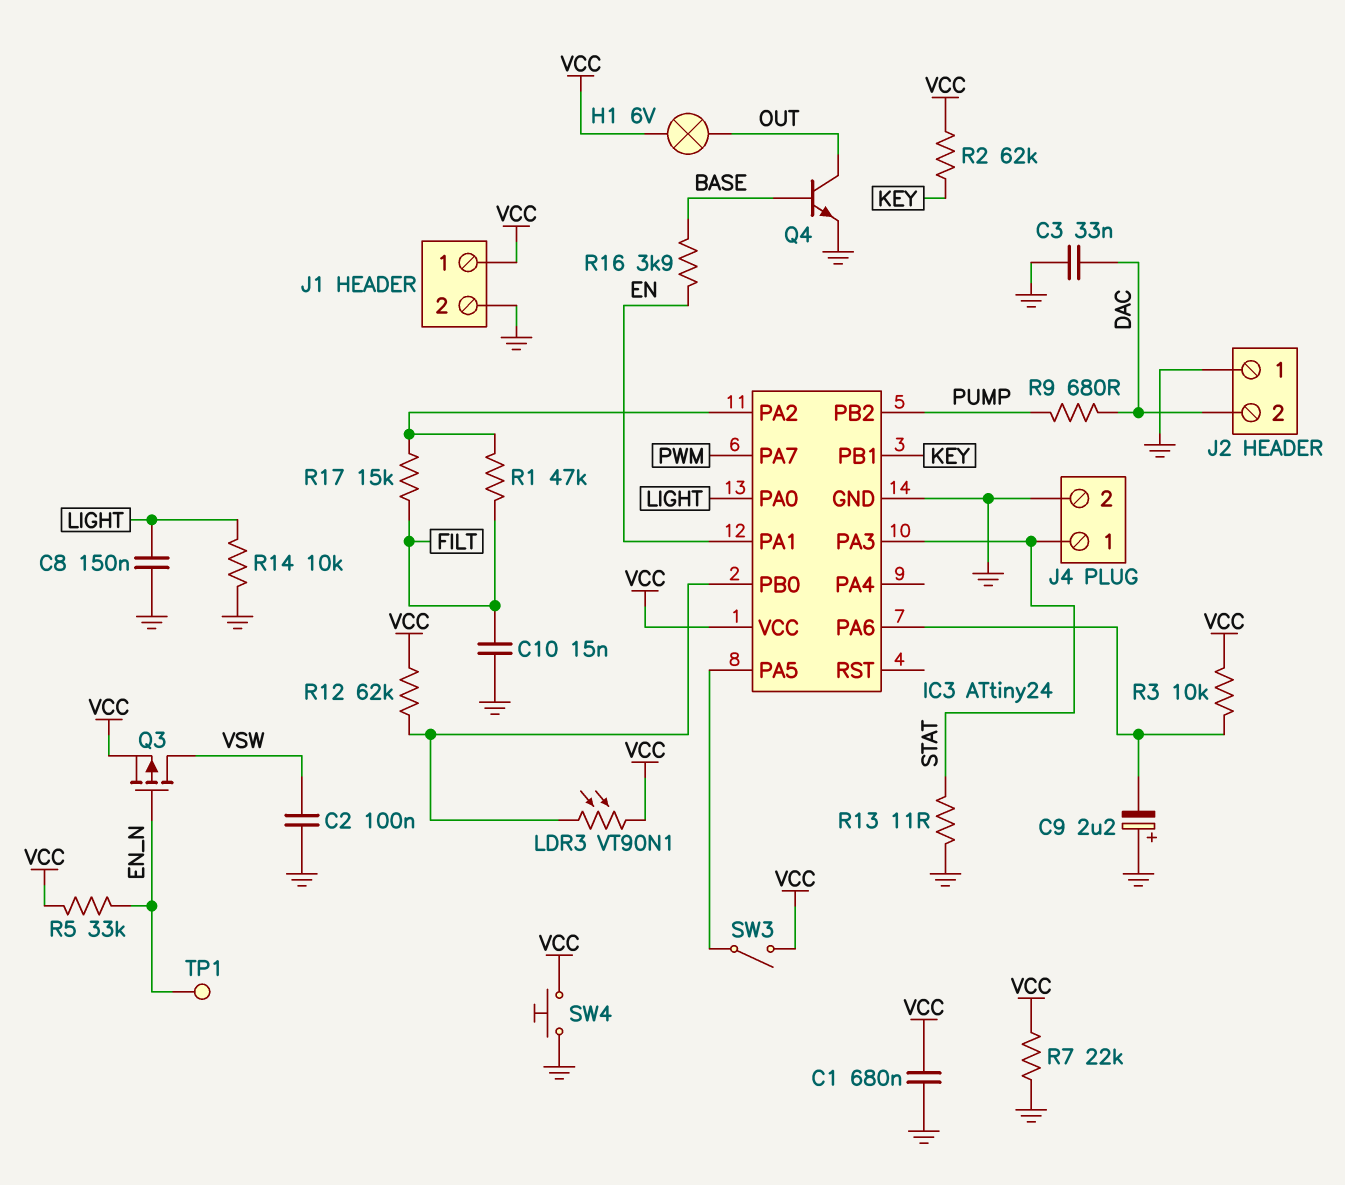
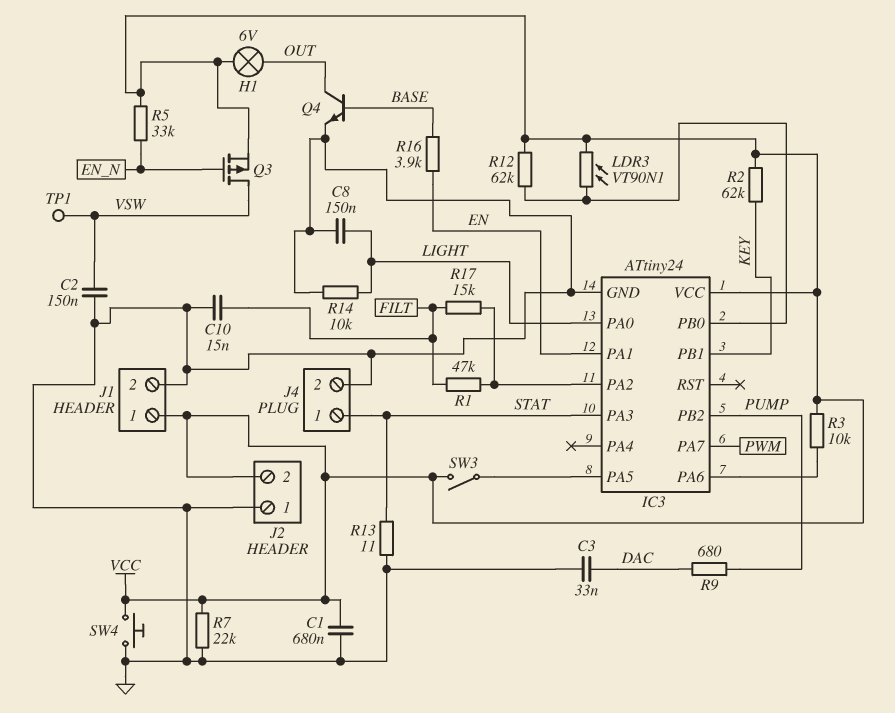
C2: 100nF (GND, VSW) -> 150nF (GND, VSW)
C9: 2.2uF (plus GND, minus IC3/PA6) -> none
J2 pin 2: DAC -> VCC
TP1: test point (EN_N) -> test point (VSW)

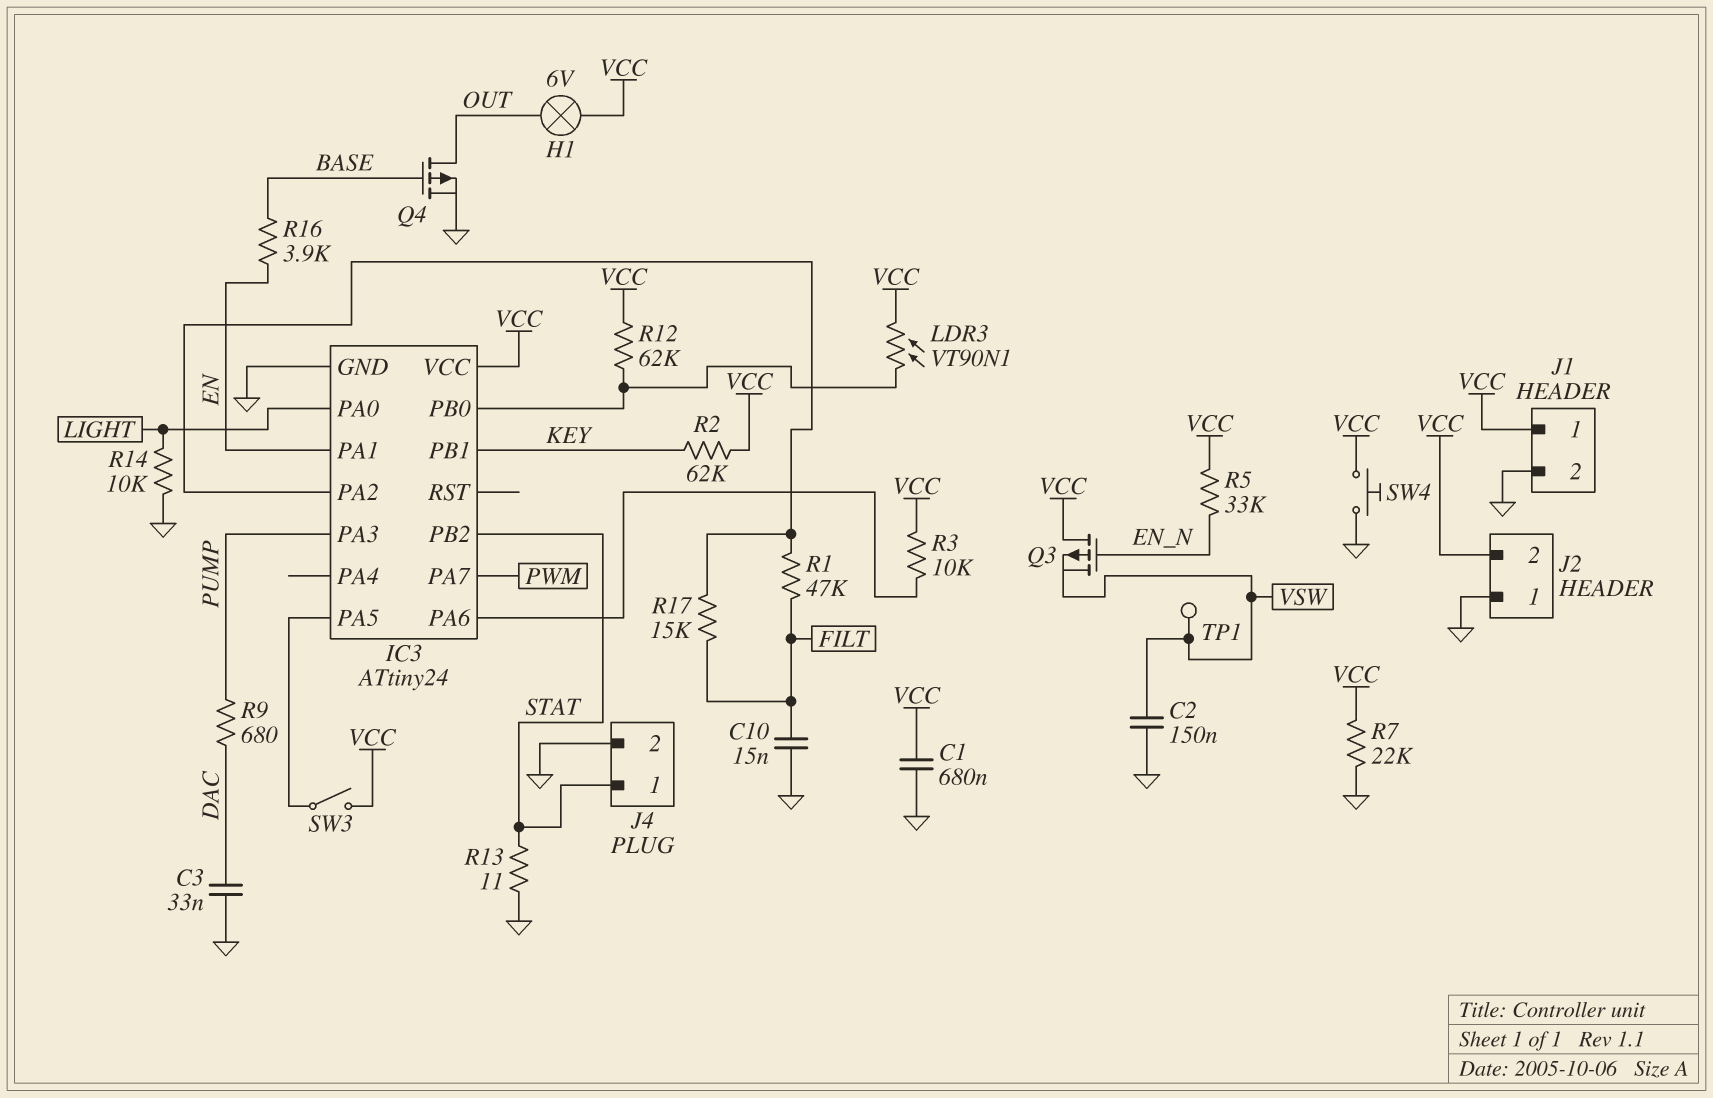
C8: 150nF (GND, LIGHT) -> none
IC3 pin PA3: STAT -> PUMP
IC3 pin PB2: PUMP -> STAT
Q3: PMOS (G EN_N, D VSW, S VCC) -> PMOS (G EN_N, D VCC, S VSW)
Q4: NPN (B BASE, C OUT, E GND) -> PMOS (G BASE, D OUT, S GND)

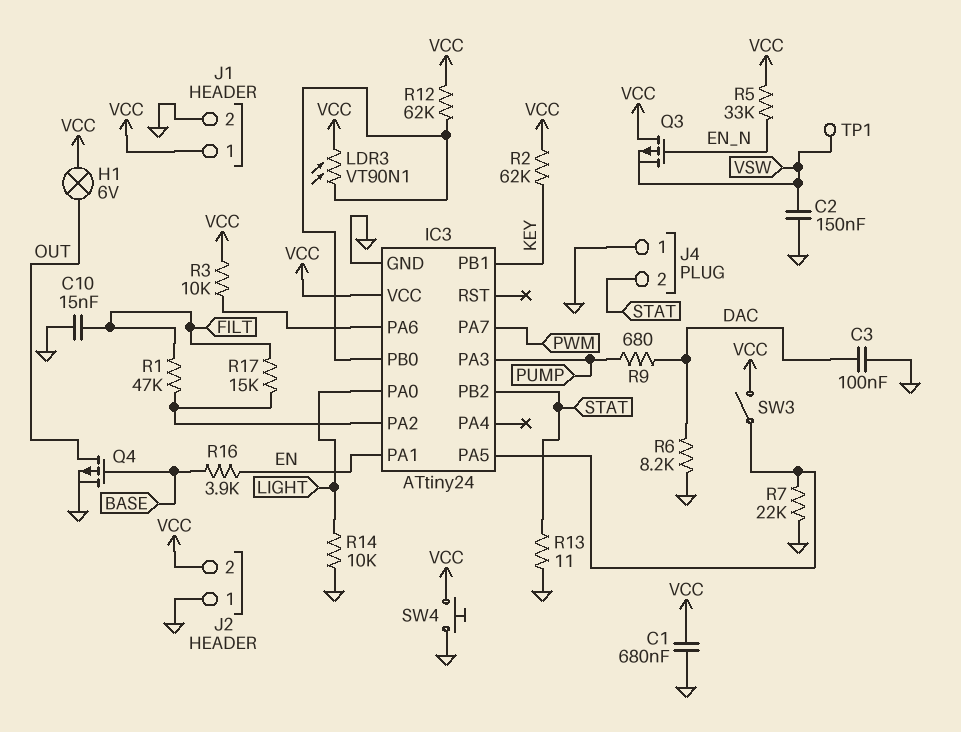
C3: 33nF (DAC, GND) -> 100nF (DAC, GND)
J4 pin 1: STAT -> GND
J4 pin 2: GND -> STAT
R6: none -> 8.2k (DAC, GND)
R7: 22k (GND, VCC) -> 22k (GND, IC3/PA5)

